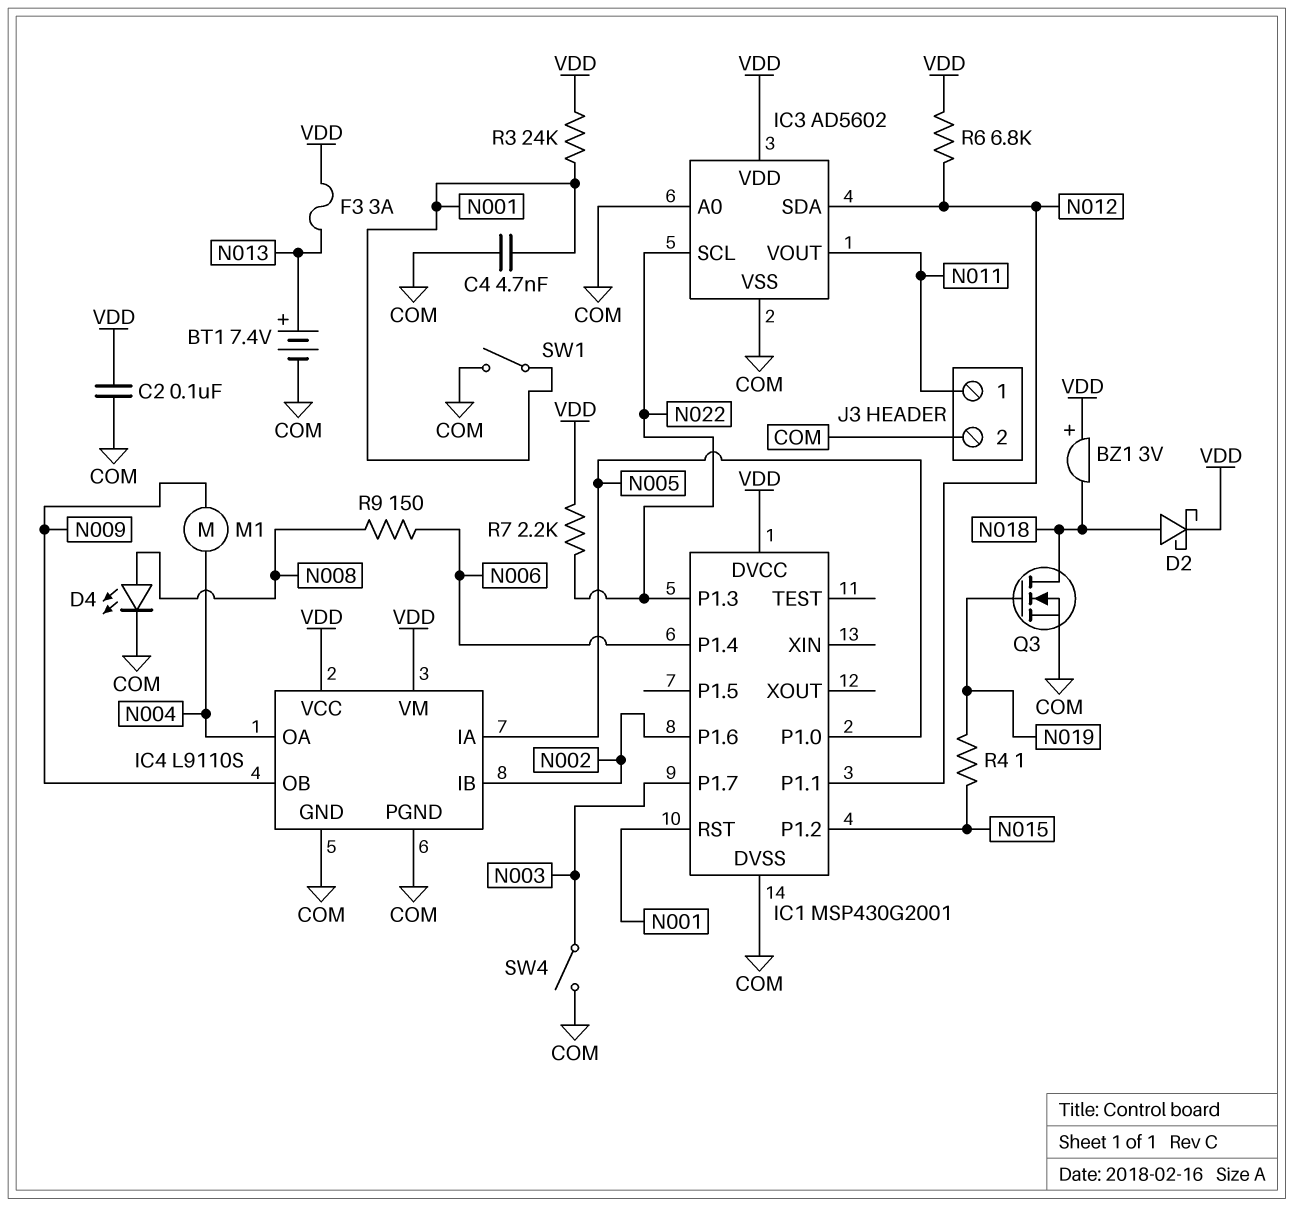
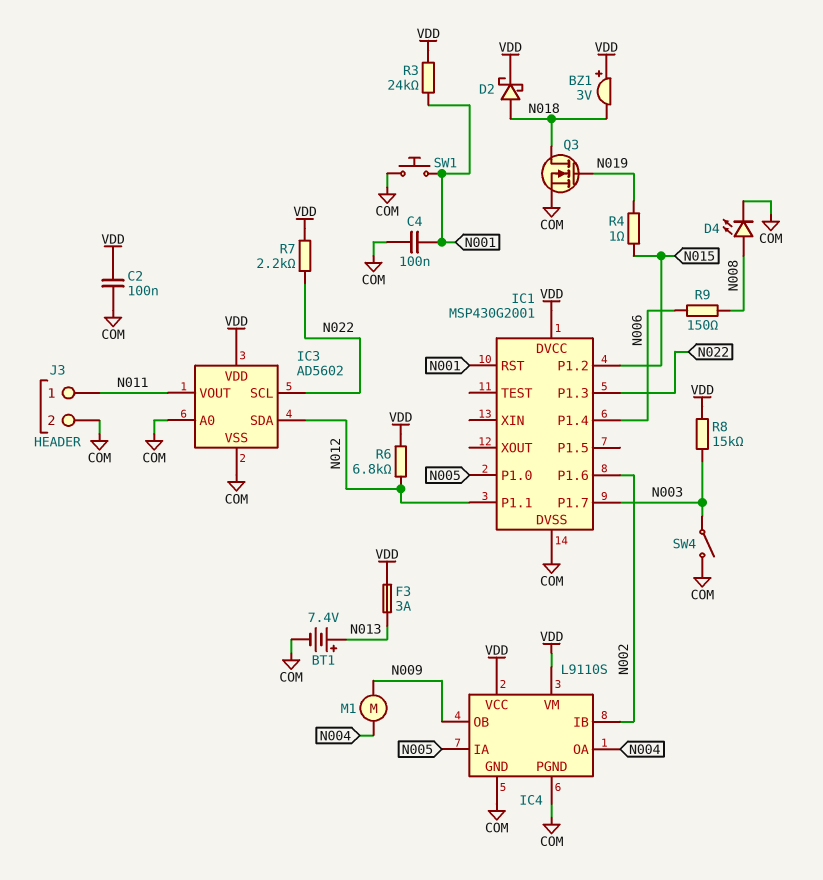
C4: 4.7nF (COM, N001) -> 100nF (COM, N001)
R8: none -> 15k (N003, VDD)
SW1: switch (COM, N001) -> button (COM, N001)

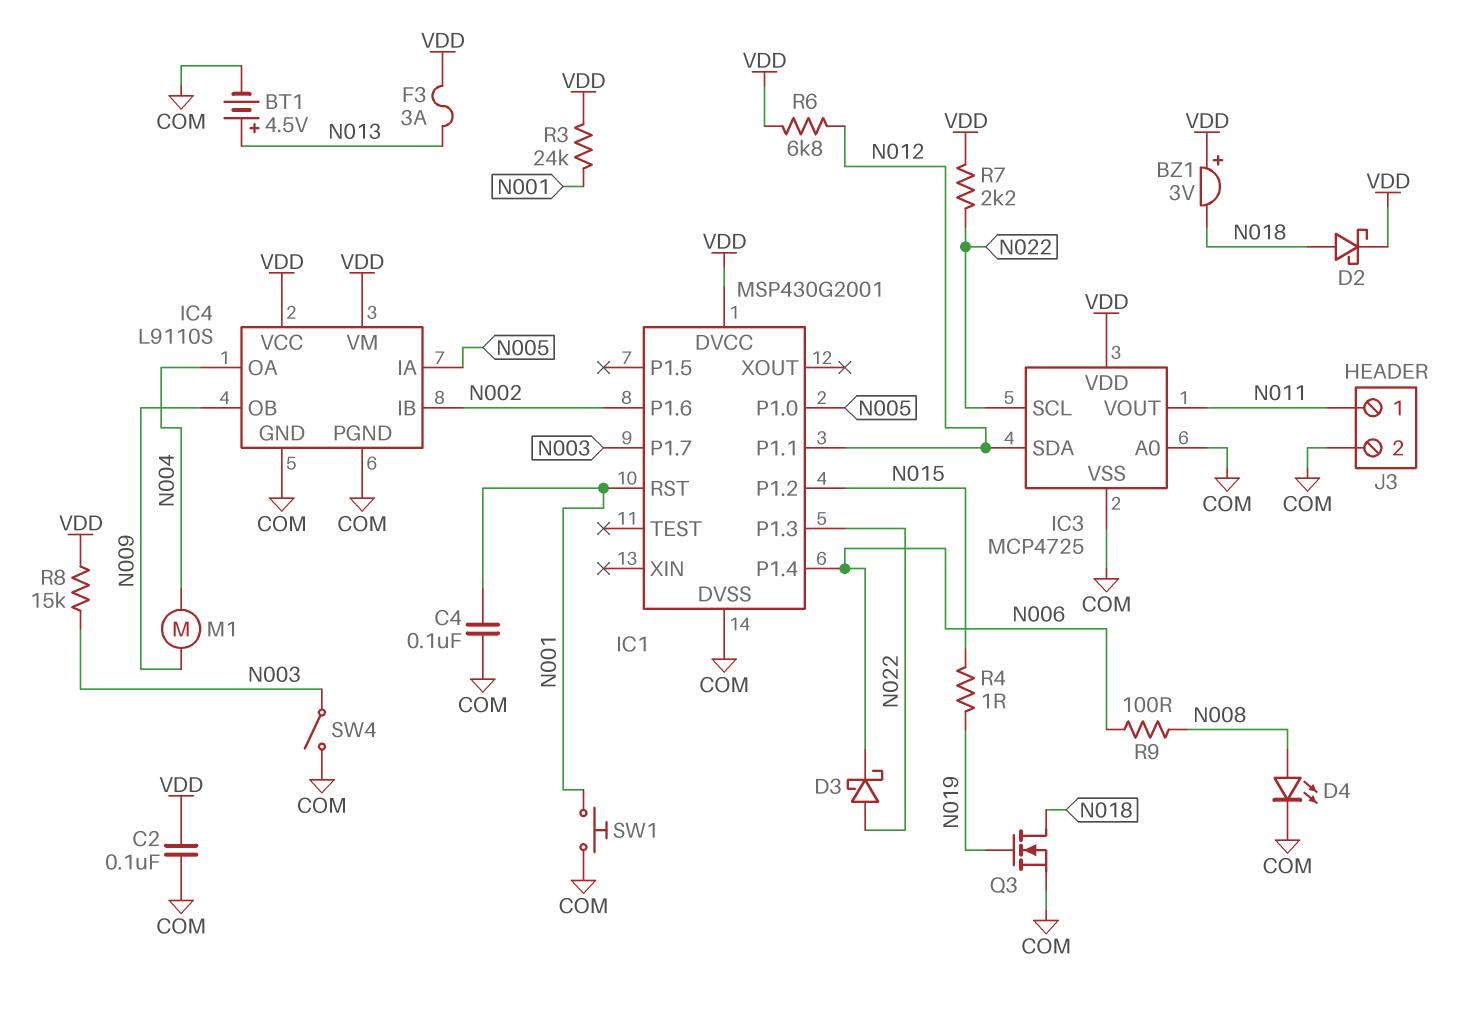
BT1: 7.4V (plus N013, minus COM) -> 4.5V (plus N013, minus COM)
D3: none -> schottky (A N022, K N006)
IC3: AD5602 -> MCP4725
R9: 150 (N006, N008) -> 100 (N006, N008)

